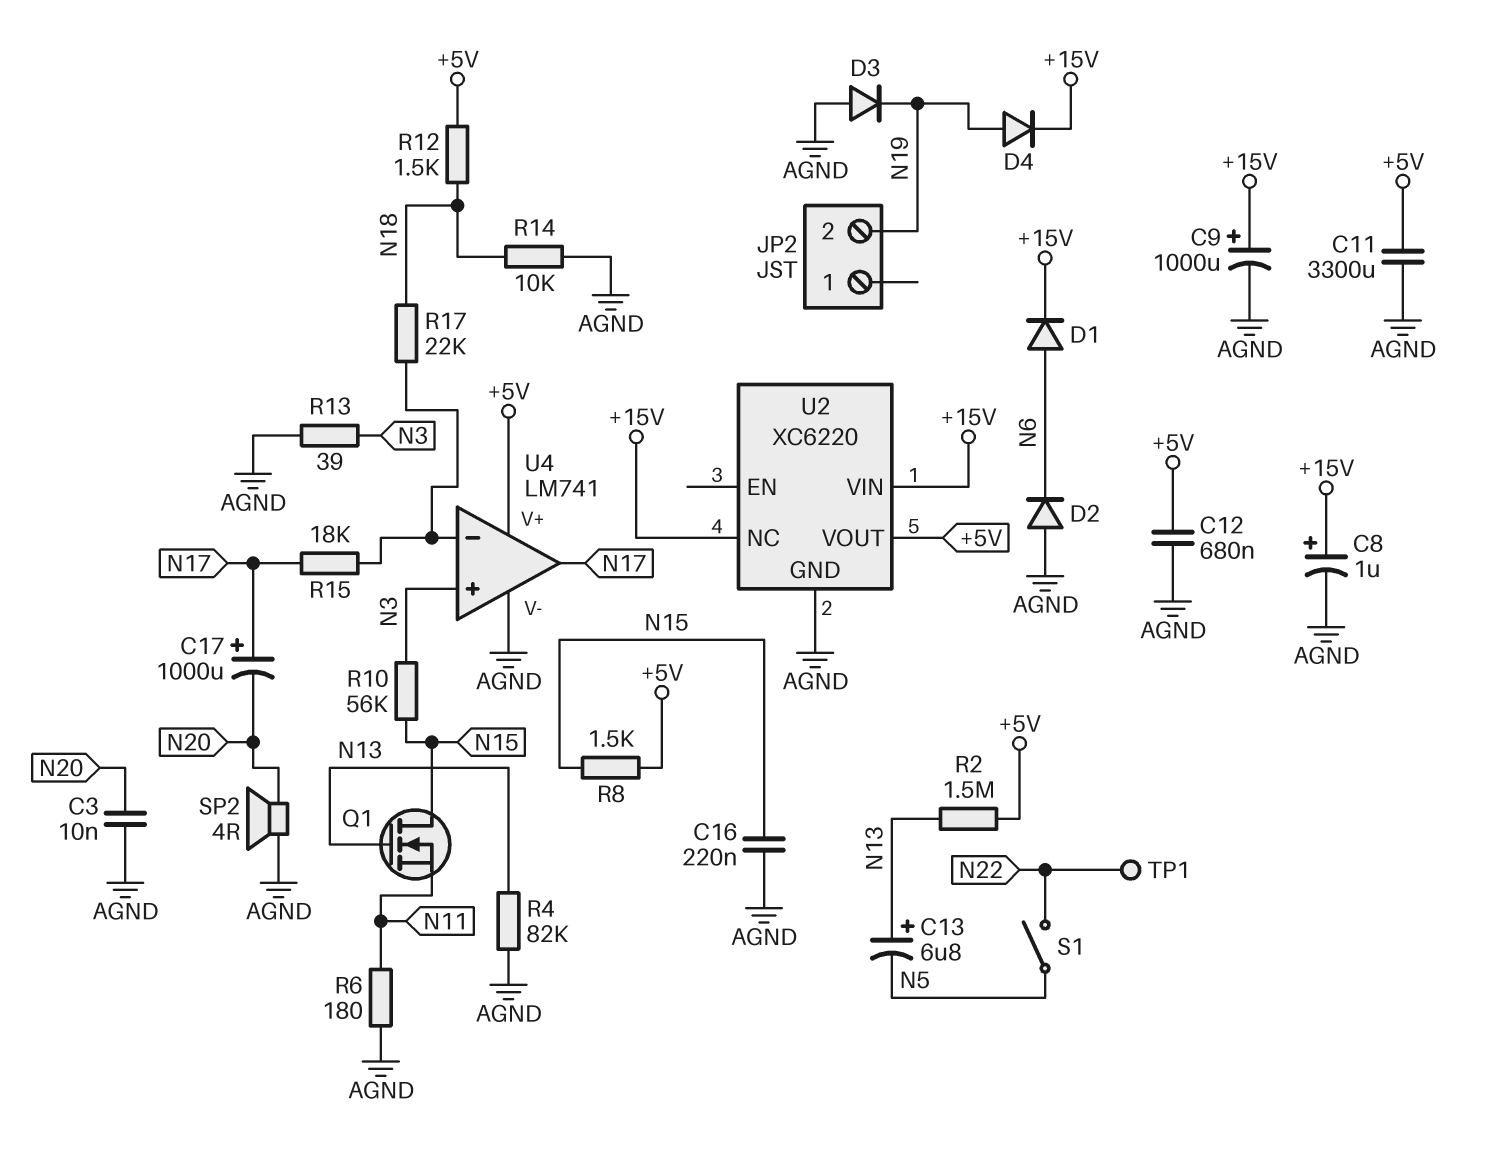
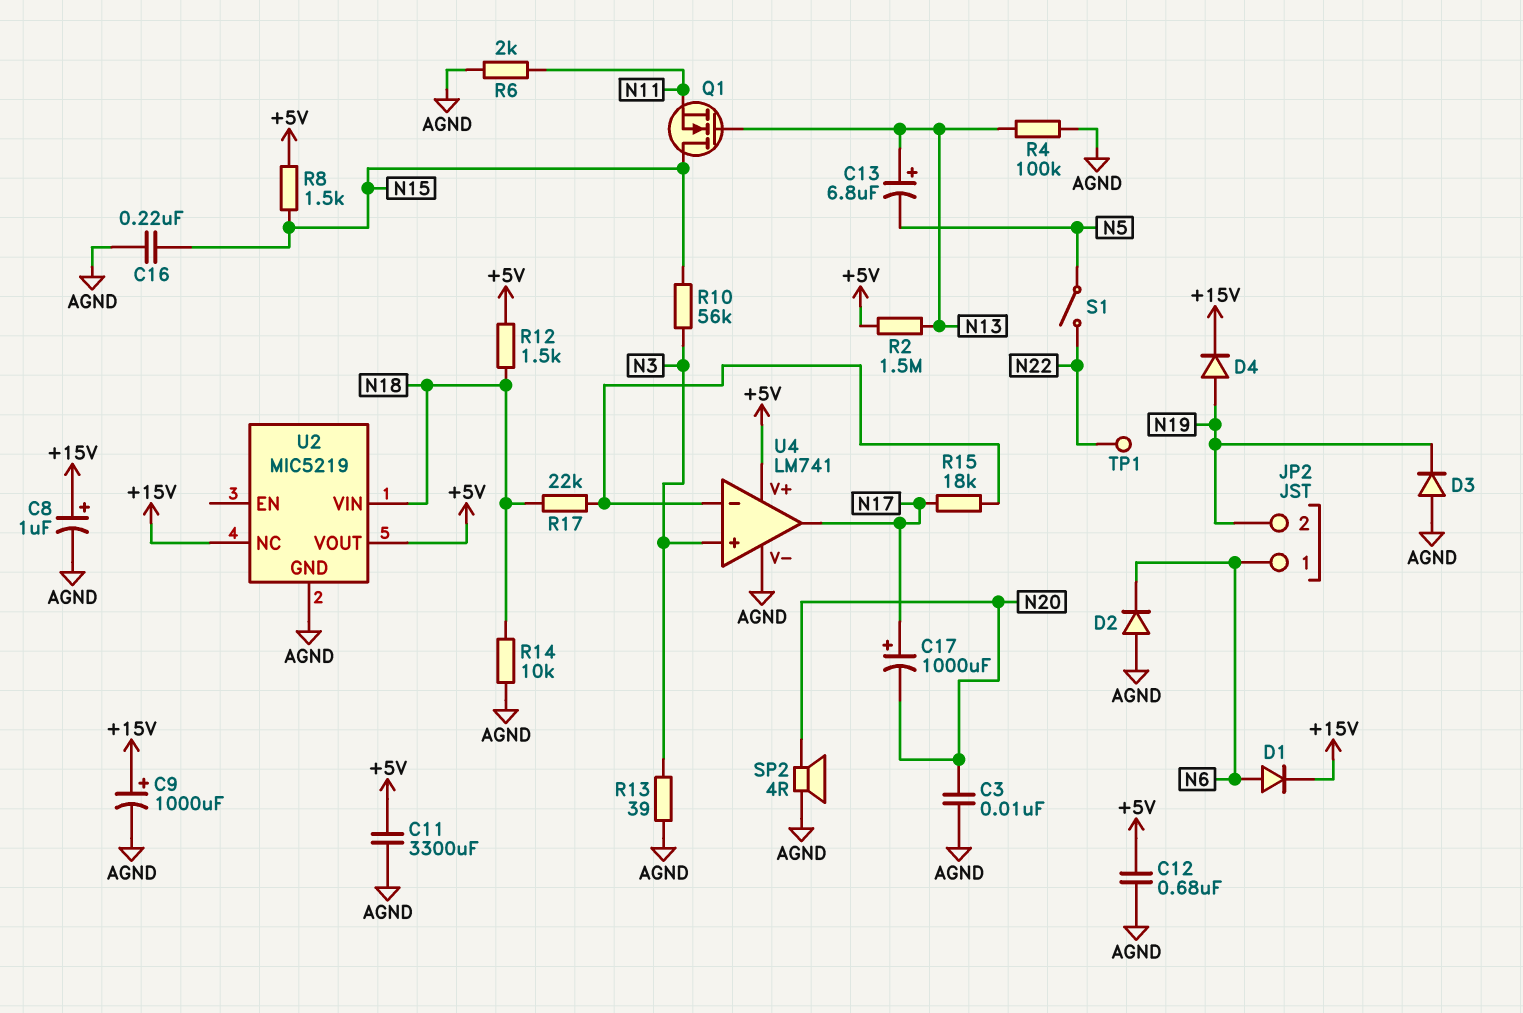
JP2 pin 1: none -> N6
R4: 82k (AGND, N13) -> 100k (AGND, N13)
R6: 180 (AGND, N11) -> 2k (AGND, N11)
U2: XC6220 -> MIC5219
U2 pin VIN: +15V -> N18

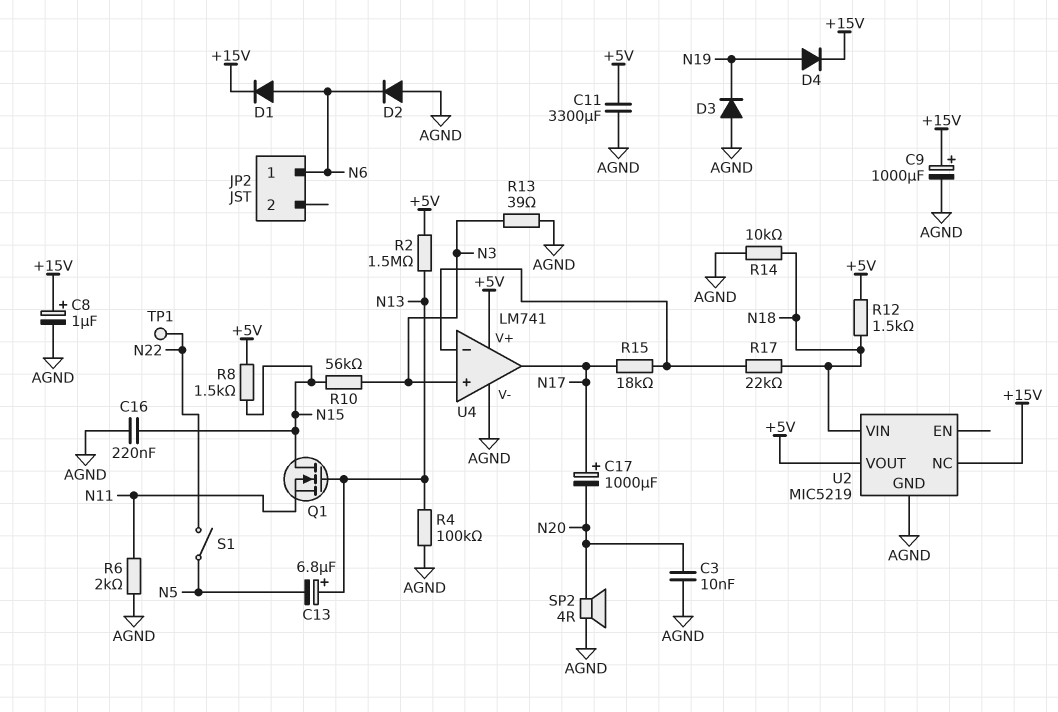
C12: 680nF (+5V, AGND) -> none
JP2 pin 2: N19 -> none

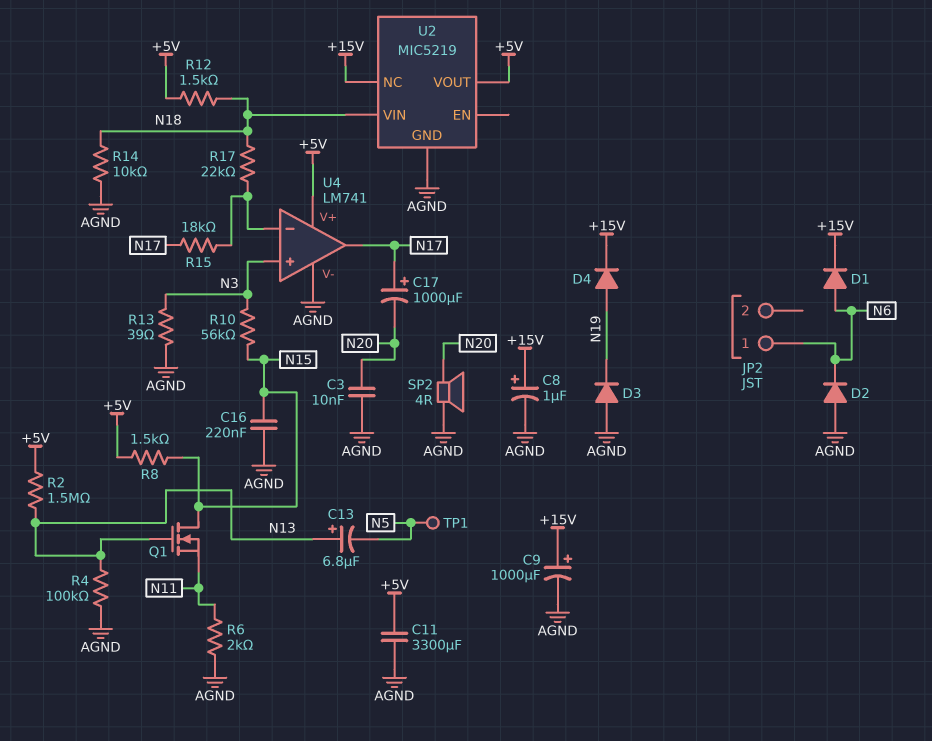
S1: switch (N5, N22) -> none
TP1: test point (N22) -> test point (N5)

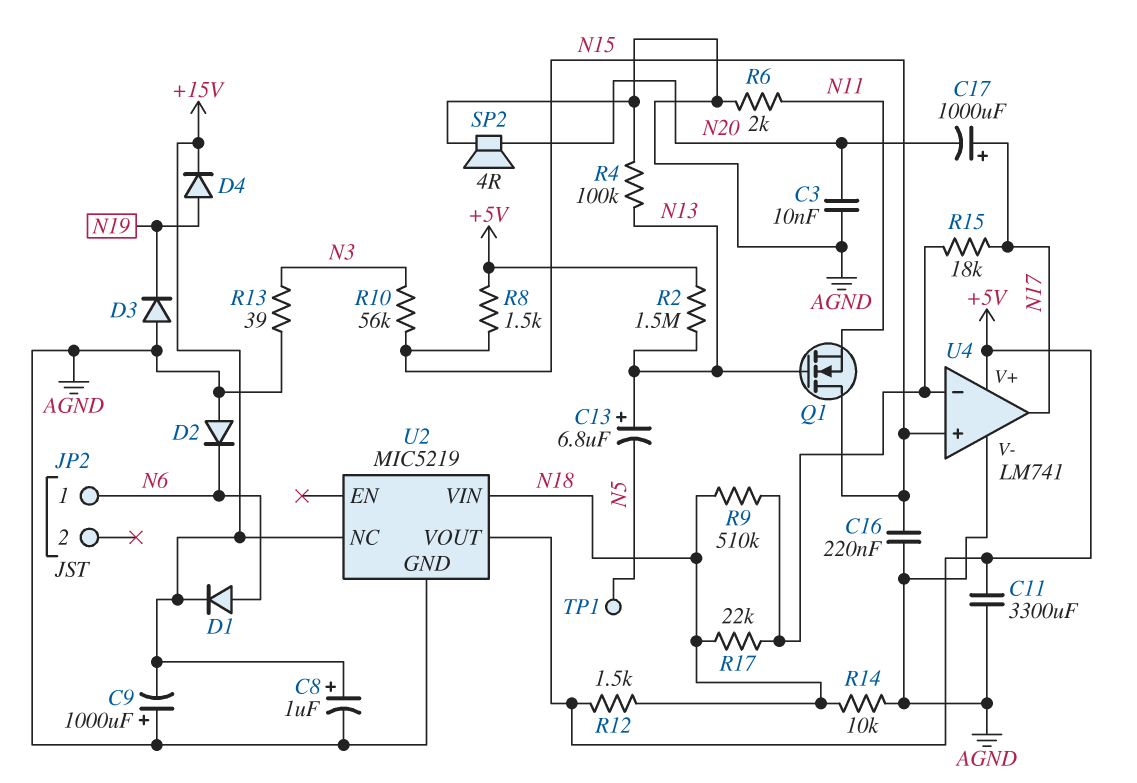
C9: 1000uF (plus +15V, minus AGND) -> 1000uF (plus AGND, minus +15V)
R9: none -> 510k (N18, U4/in-)
U4 pin in+: N3 -> N15

